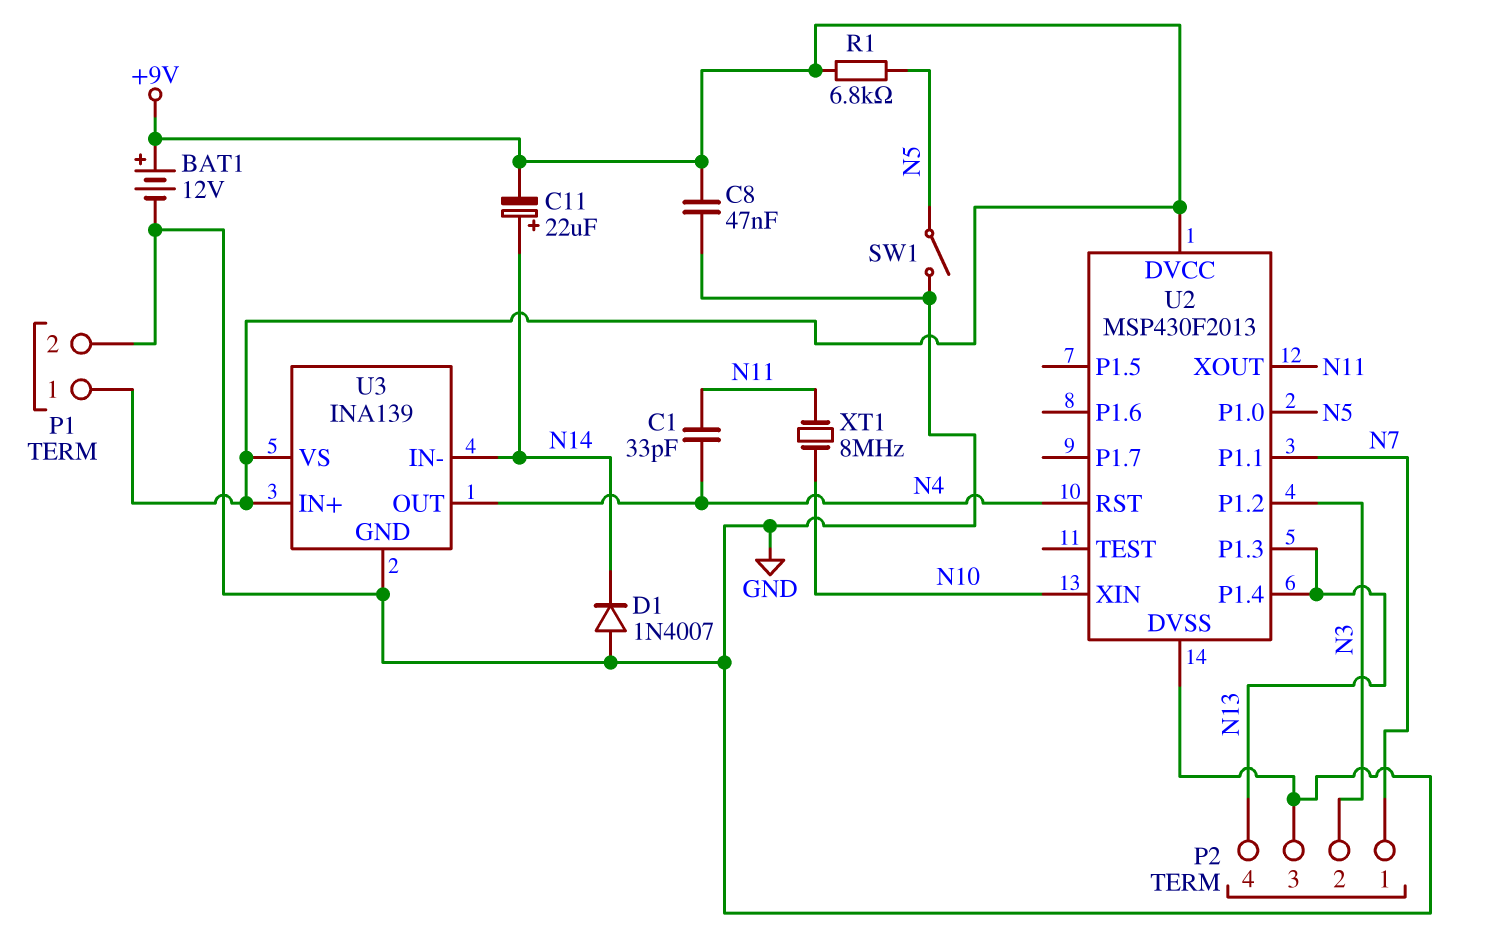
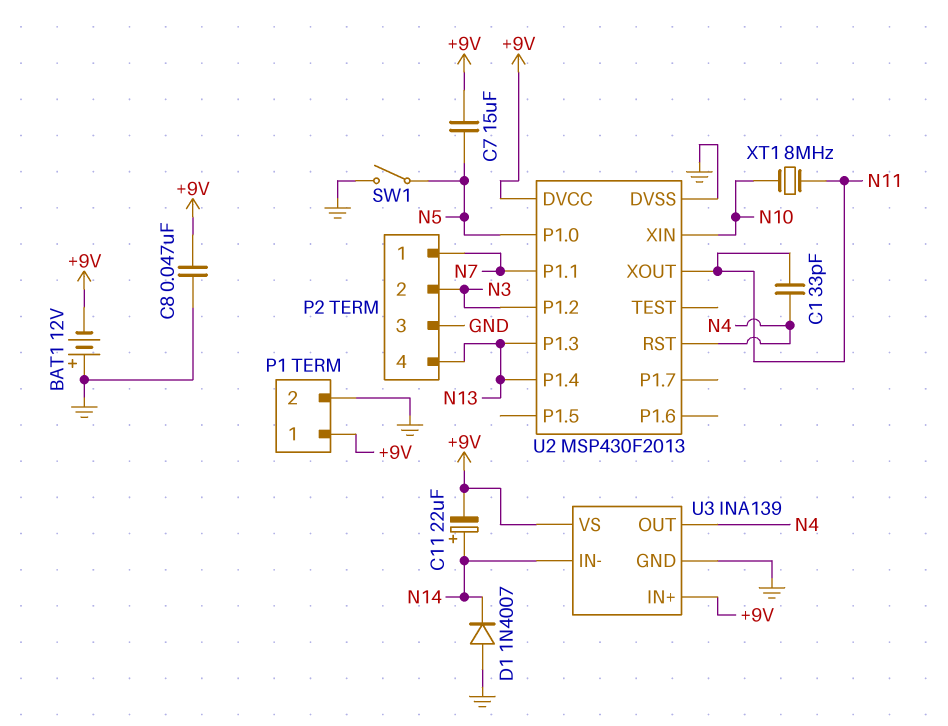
BAT1: 12V (plus +9V, minus GND) -> 12V (plus GND, minus +9V)
C7: none -> 15uF (+9V, N5)
R1: 6.8k (+9V, N5) -> none

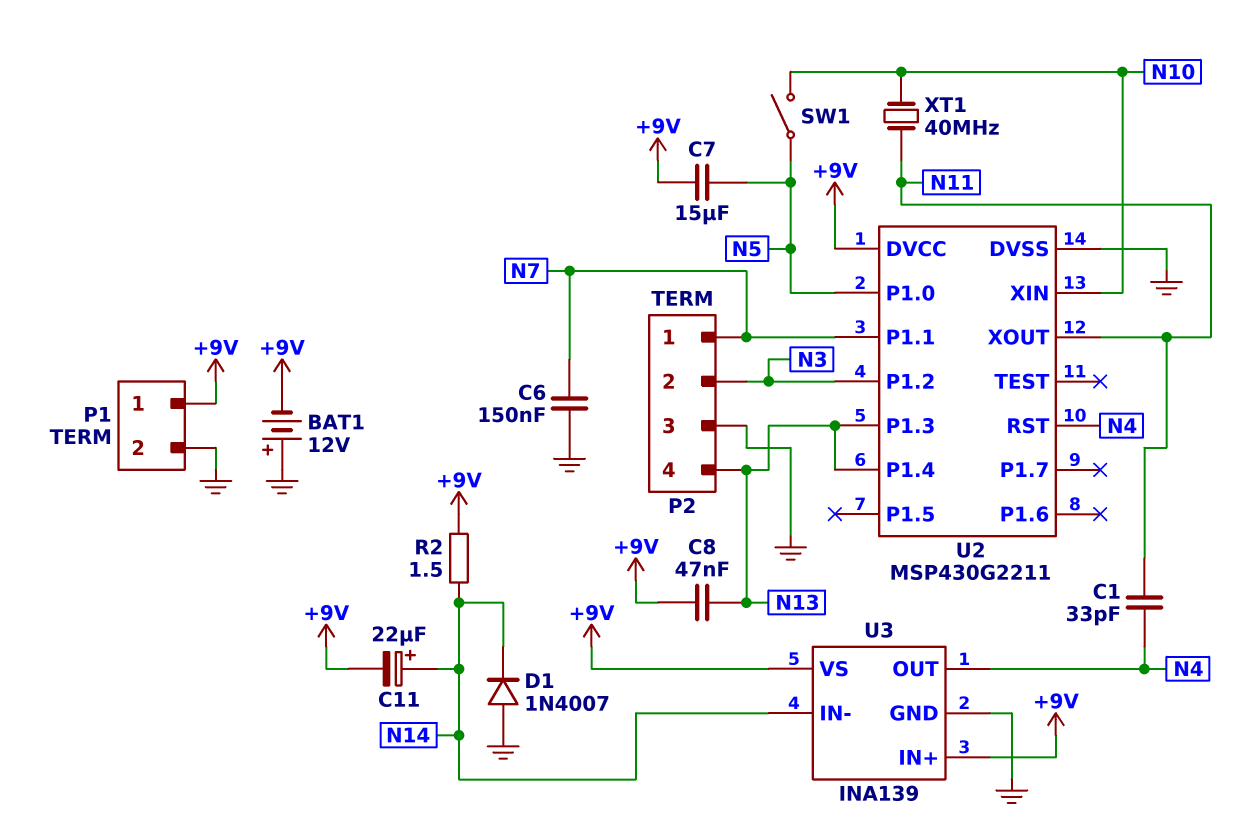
C6: none -> 150nF (GND, N7)
C8: 47nF (+9V, GND) -> 47nF (+9V, N13)
R2: none -> 1.5 (+9V, N14)
SW1: switch (GND, N5) -> switch (N5, N10)
U2: MSP430F2013 -> MSP430G2211
XT1: 8MHz (N10, N11) -> 40MHz (N10, N11)

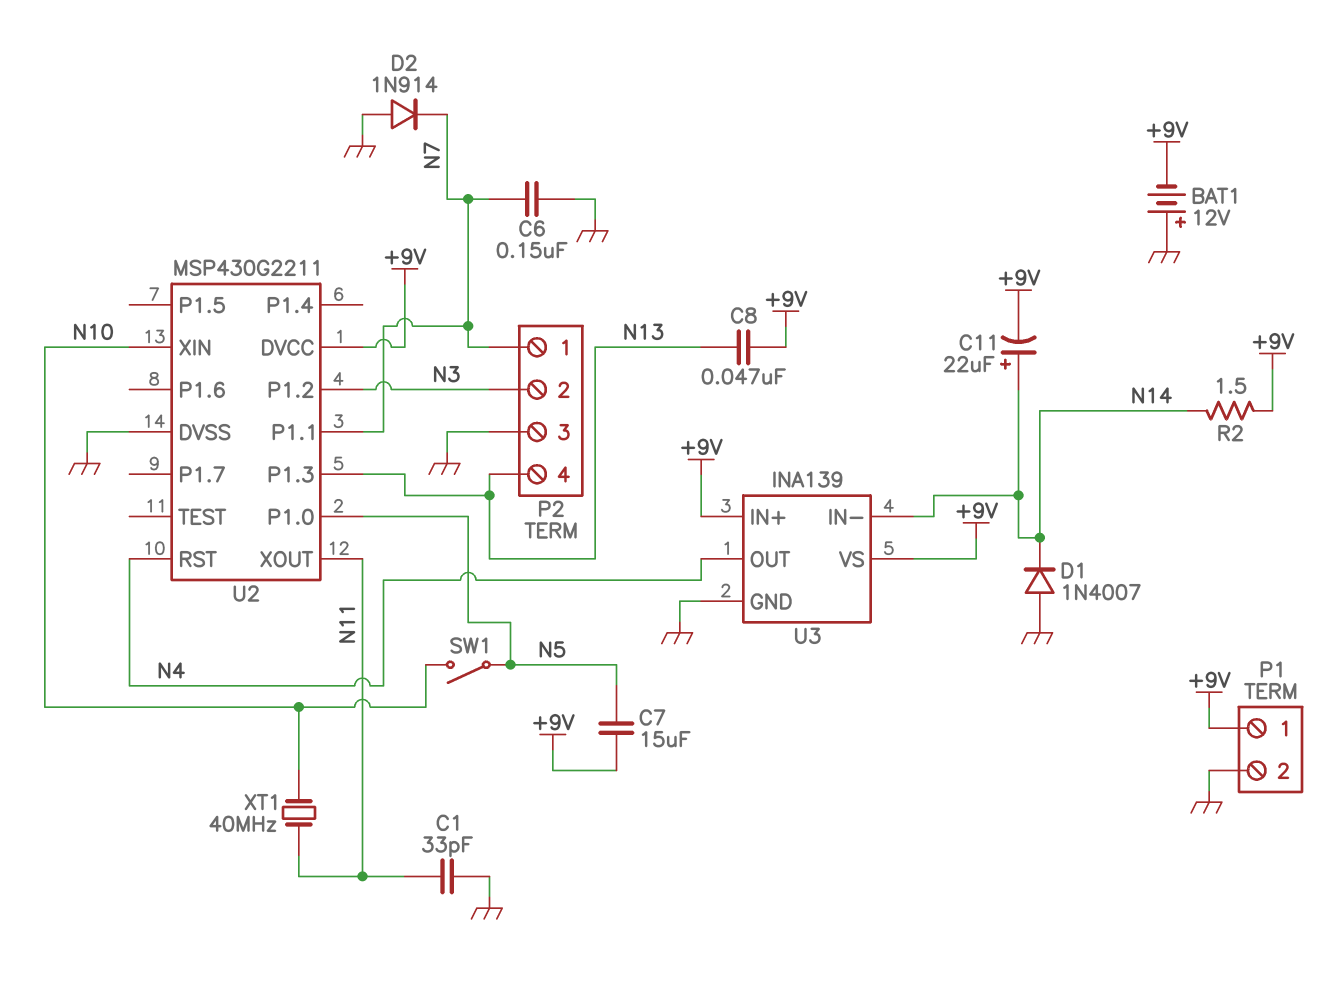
C1: 33pF (N4, N11) -> 33pF (GND, N11)
D2: none -> diode 1N914 (A GND, K N7)
U2 pin P1.4: N13 -> none

